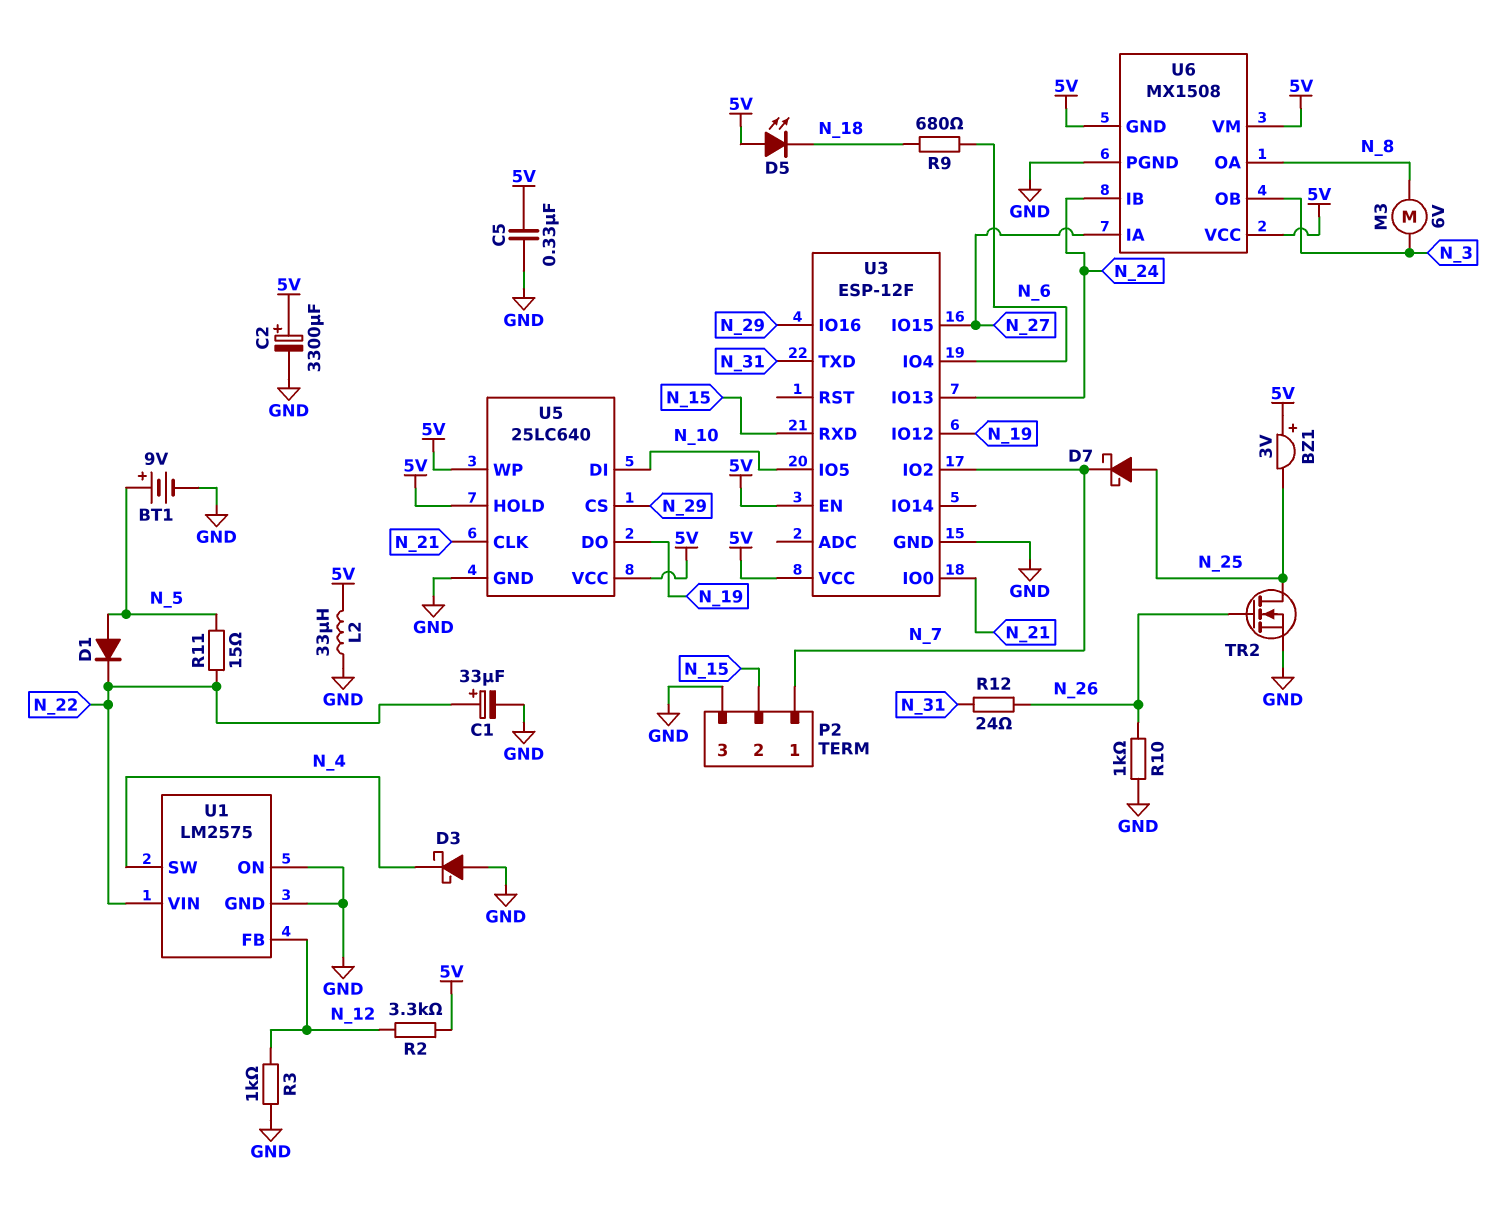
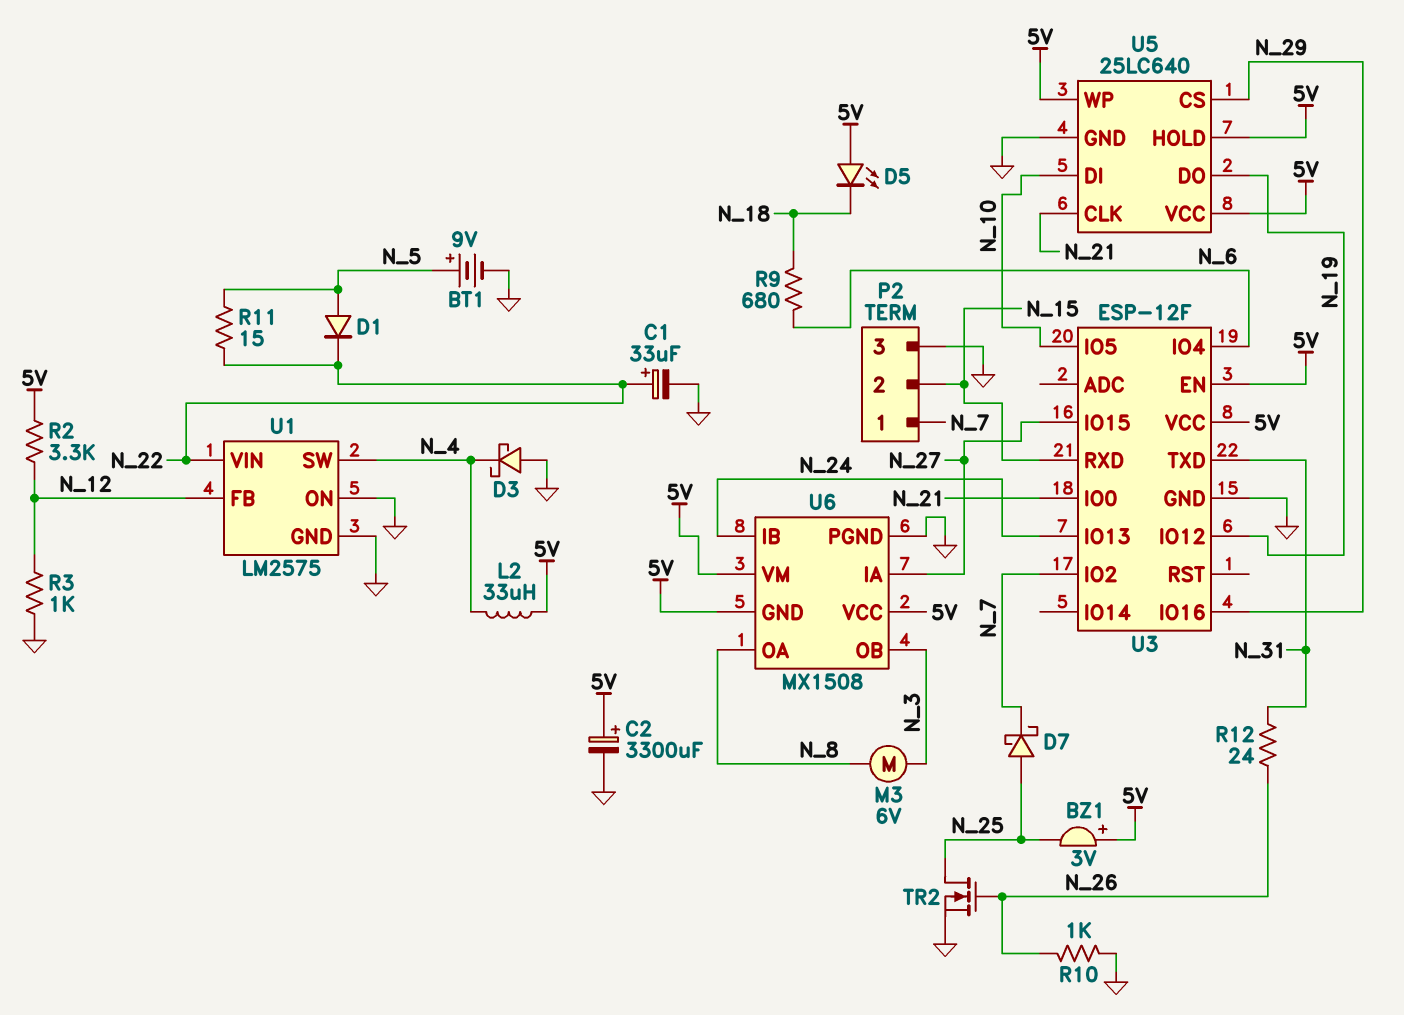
C5: 330nF (5V, GND) -> none
L2: 33uH (5V, GND) -> 33uH (5V, N_4)

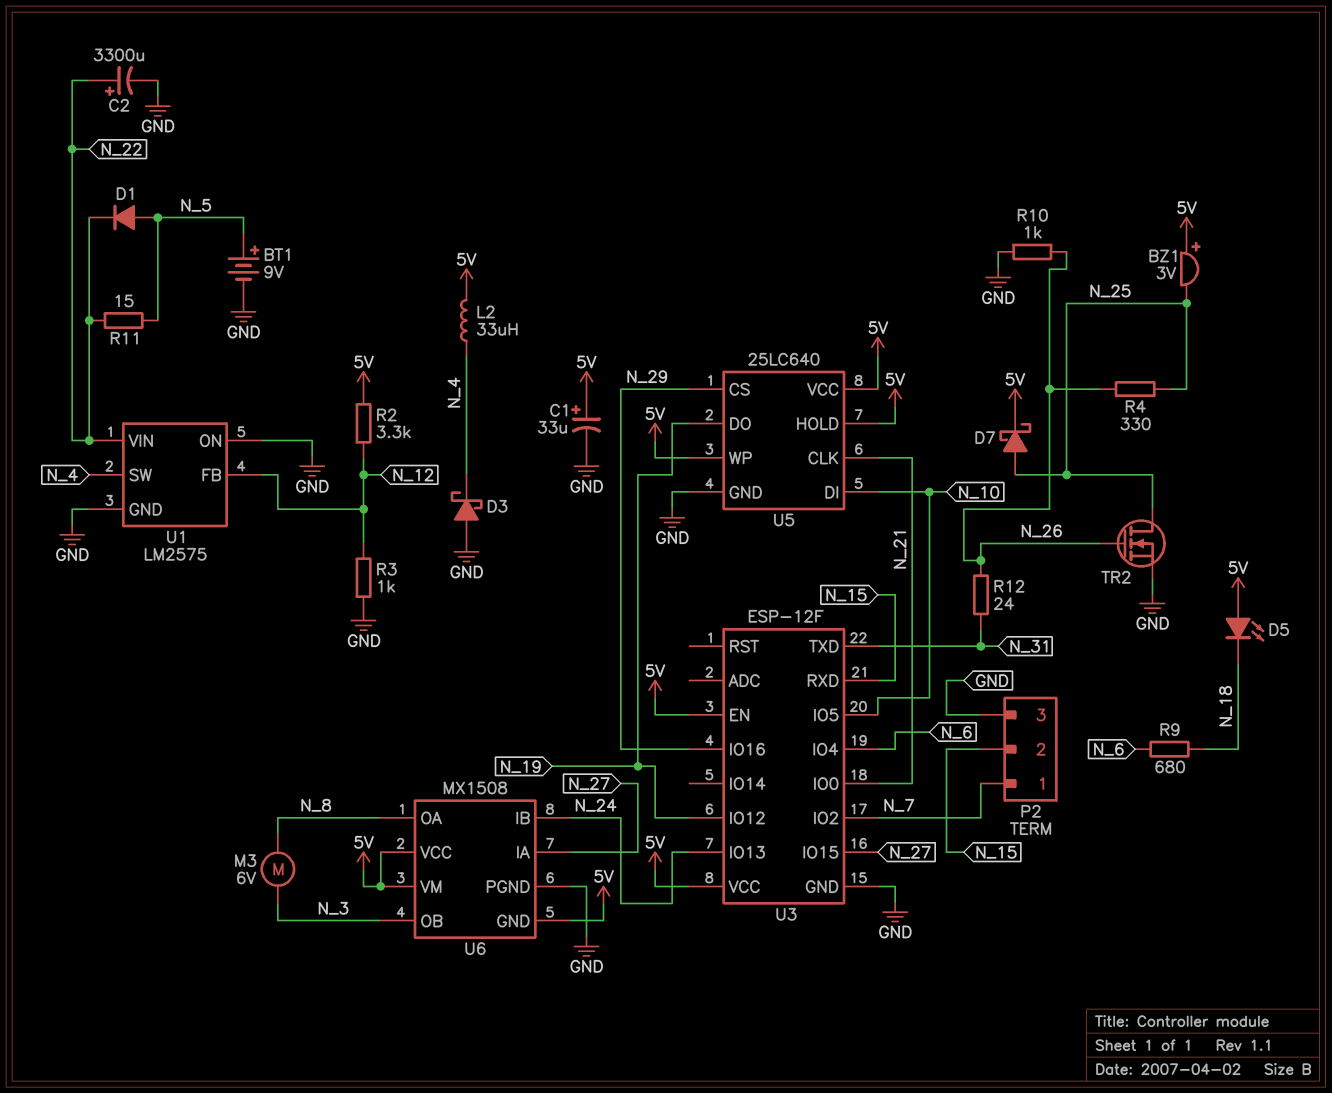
C1: 33uF (plus N_22, minus GND) -> 33uF (plus 5V, minus GND)
C2: 3300uF (plus 5V, minus GND) -> 3300uF (plus N_22, minus GND)
D7: schottky (A N_25, K N_7) -> schottky (A N_25, K 5V)
R4: none -> 330 (N_25, N_26)

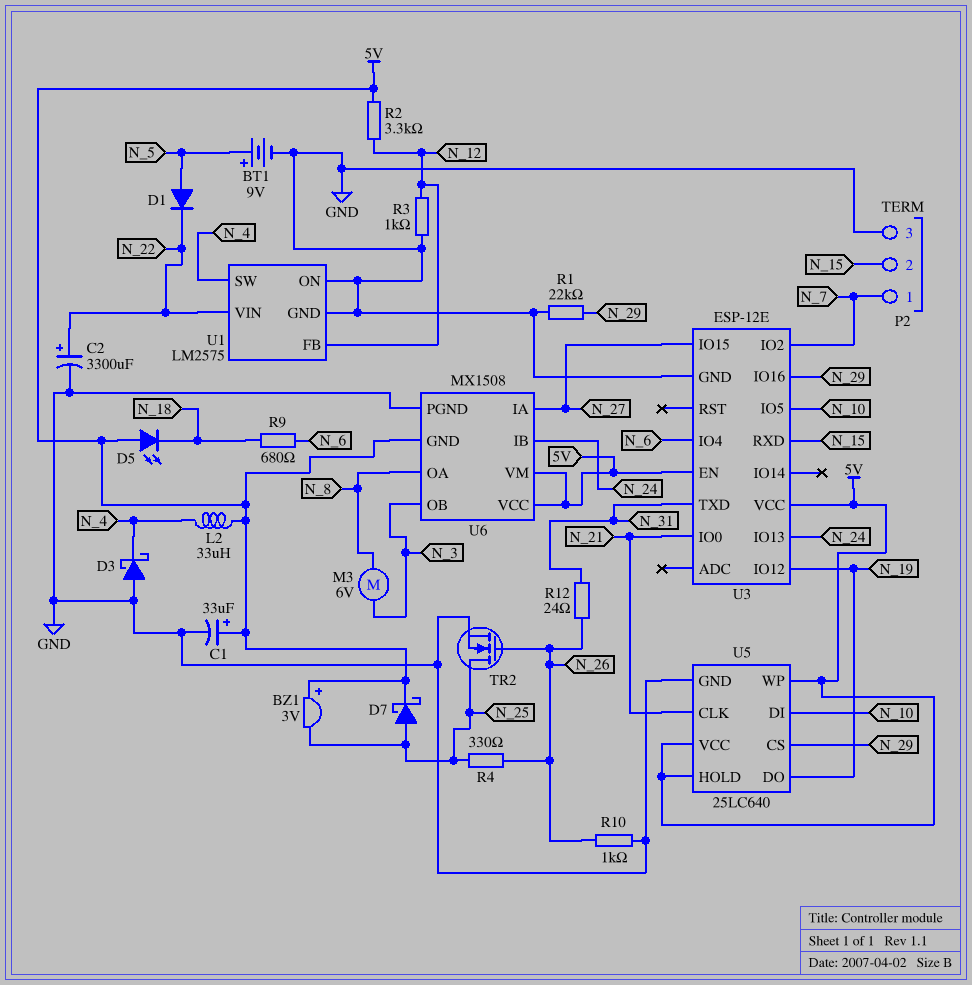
R1: none -> 22k (GND, N_29)
R11: 15 (N_5, N_22) -> none
U3: ESP-12F -> ESP-12E

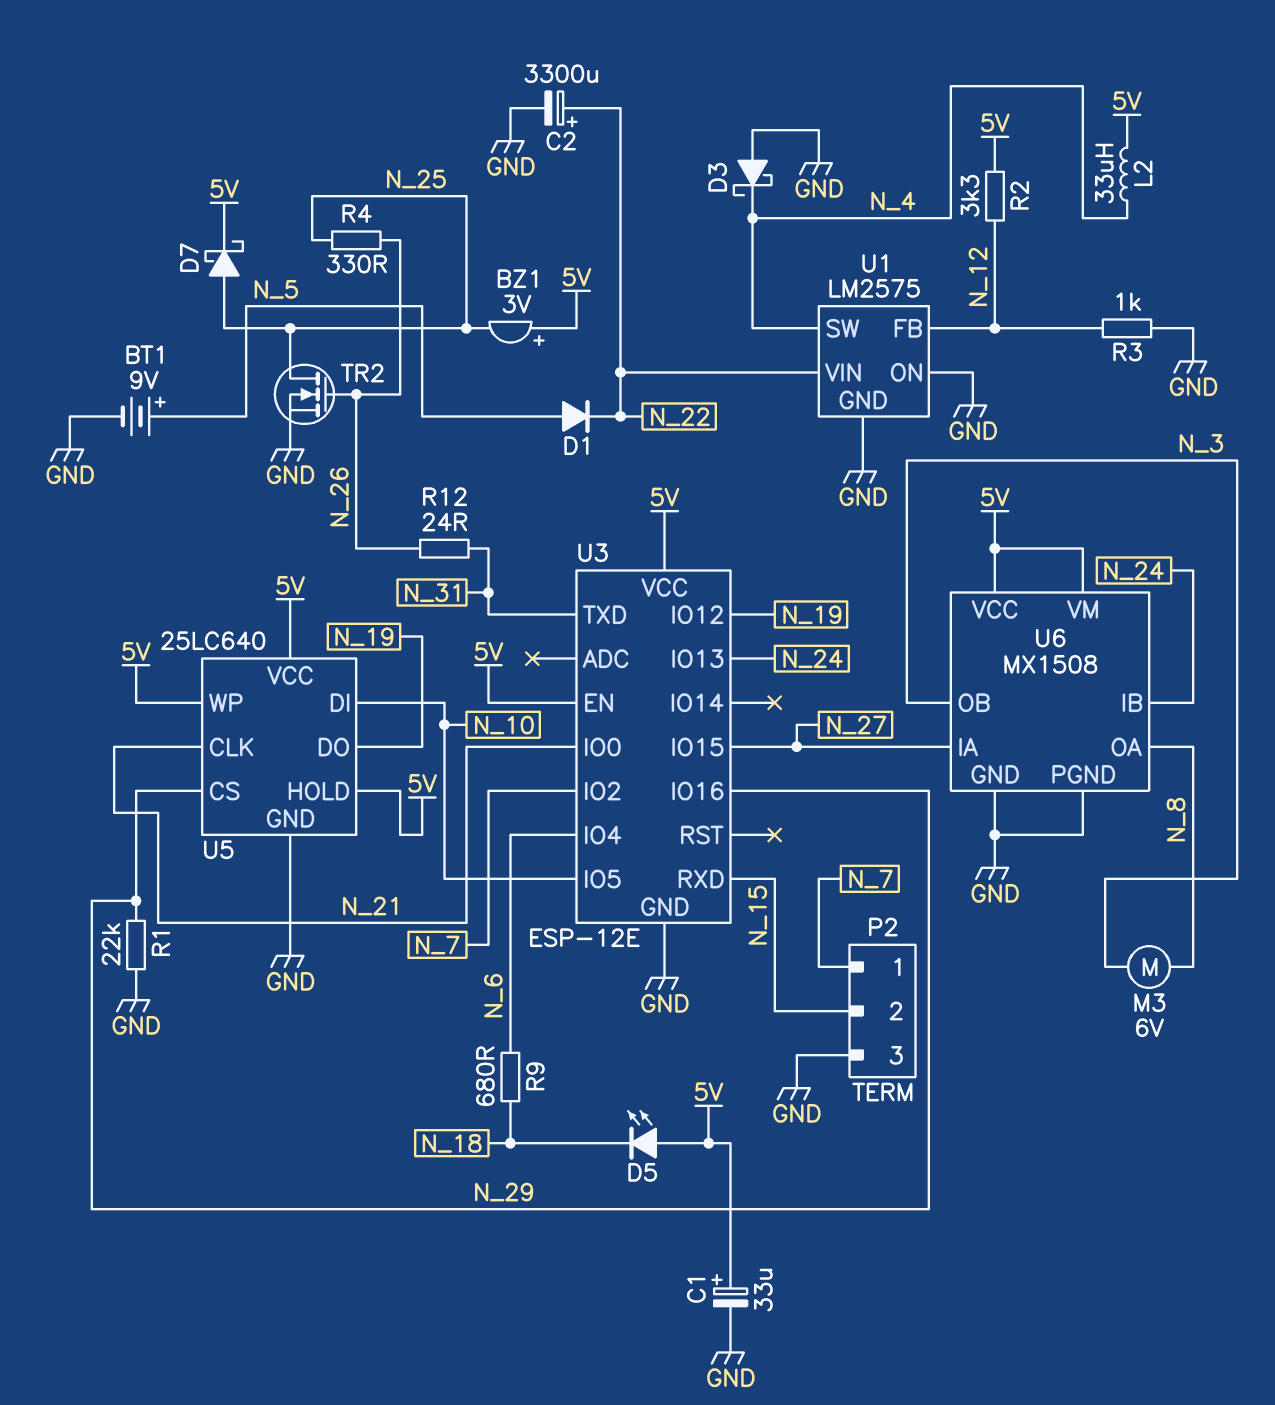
R10: 1k (GND, N_26) -> none
U6 pin GND: 5V -> GND

